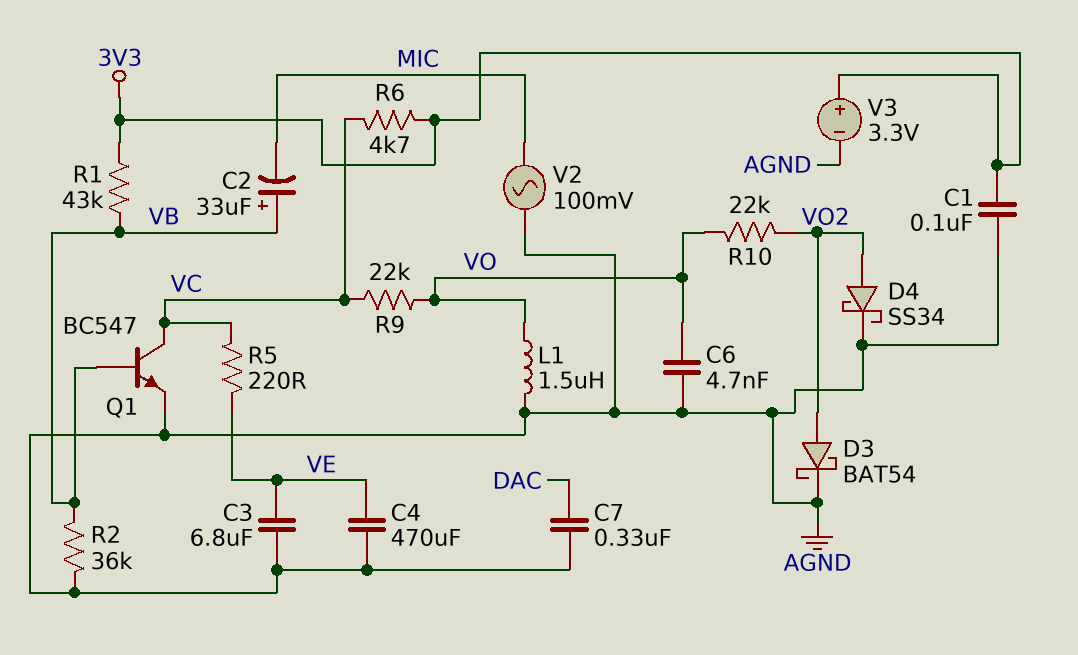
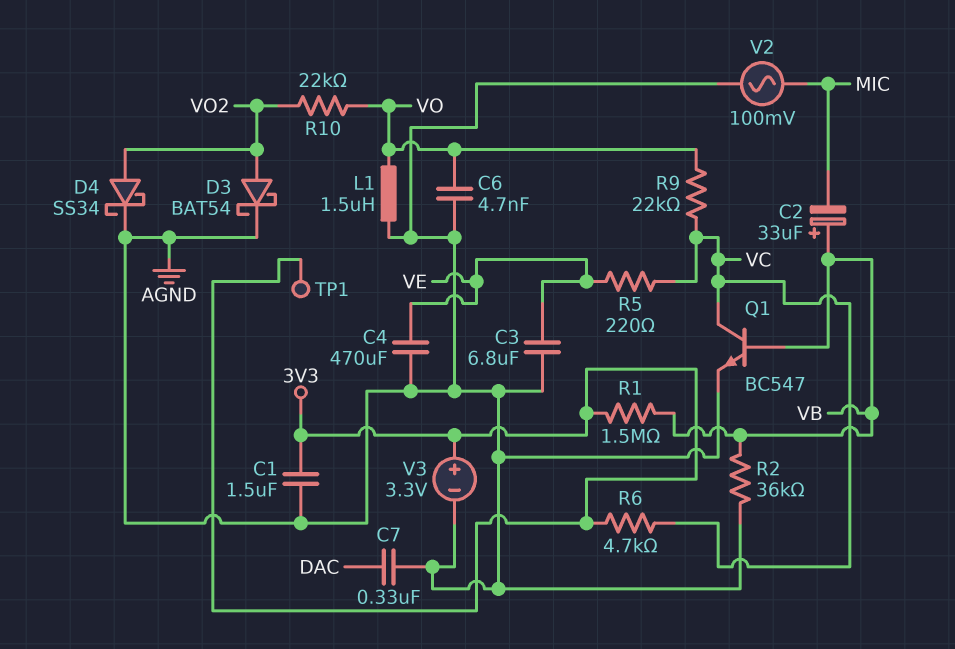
C1: 100nF (3V3, AGND) -> 1.5uF (3V3, AGND)
R1: 43k (3V3, VB) -> 1.5M (3V3, VB)
TP1: none -> test point (3V3)

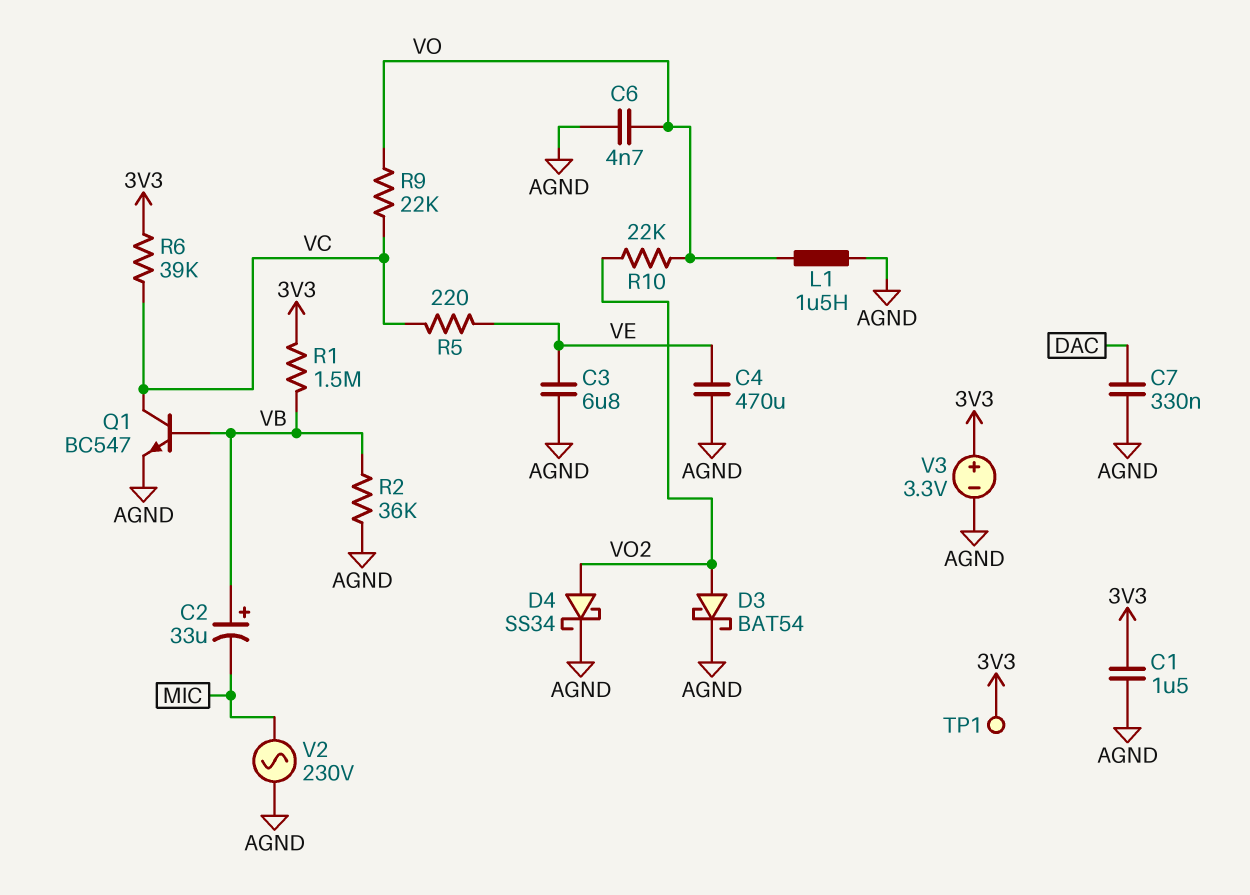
R6: 4.7k (3V3, VC) -> 39k (3V3, VC)
V2: AC 100mV (AGND, MIC) -> AC 230V (AGND, MIC)

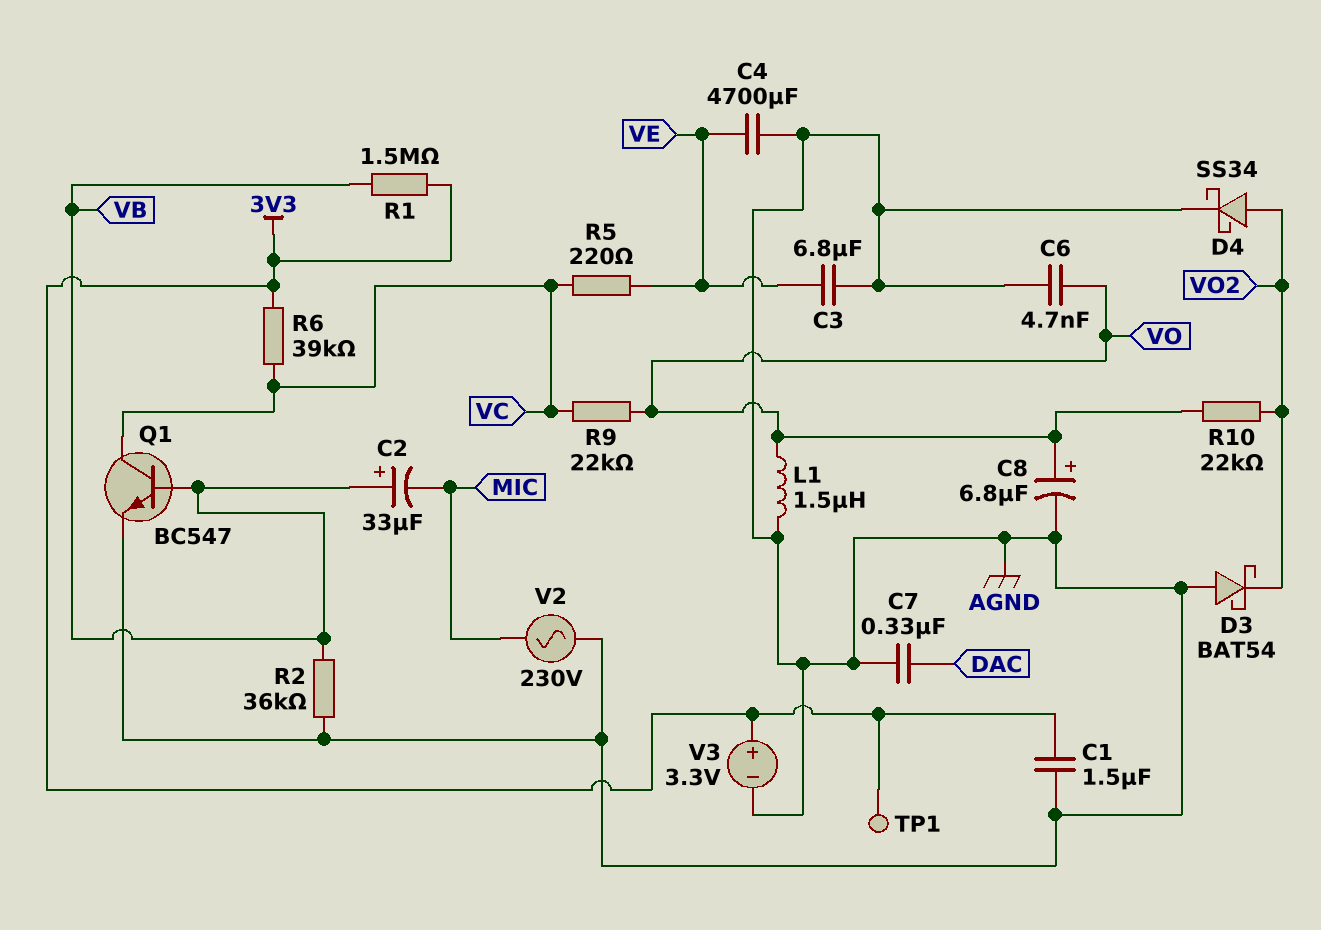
C4: 470uF (AGND, VE) -> 4700uF (AGND, VE)
C8: none -> 6.8uF (plus VO, minus AGND)
D3: schottky BAT54 (A VO2, K AGND) -> schottky BAT54 (A AGND, K VO2)

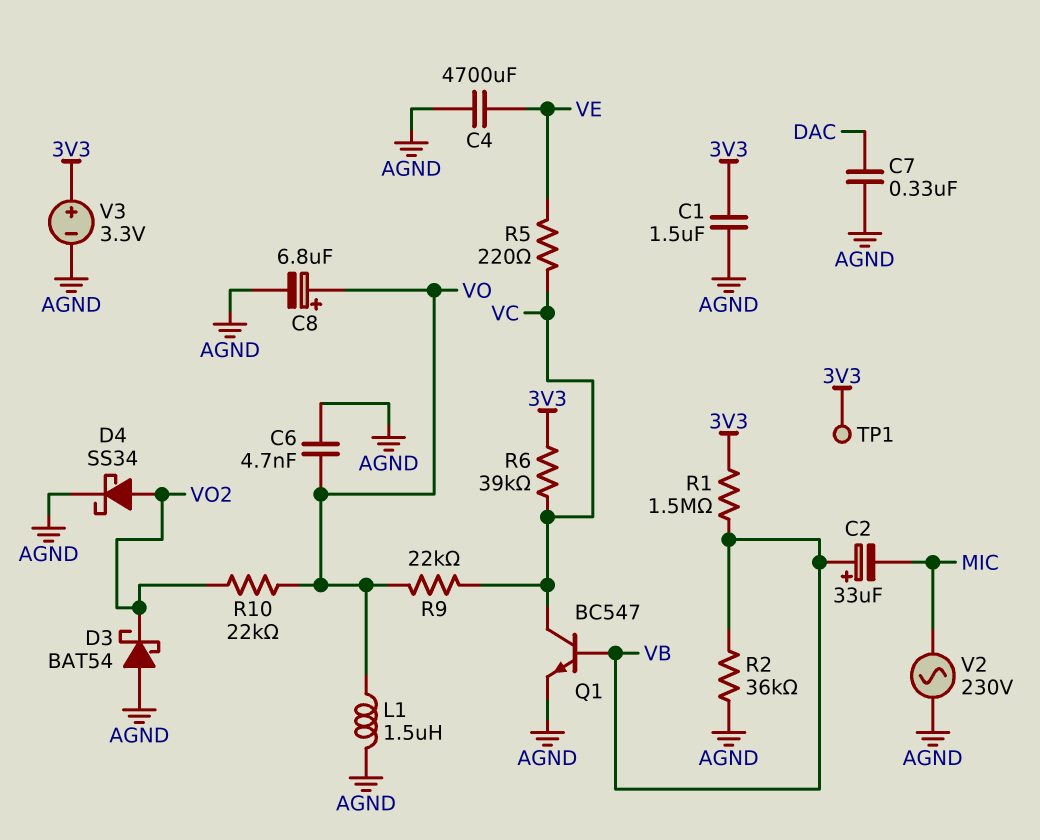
C3: 6.8uF (AGND, VE) -> none

